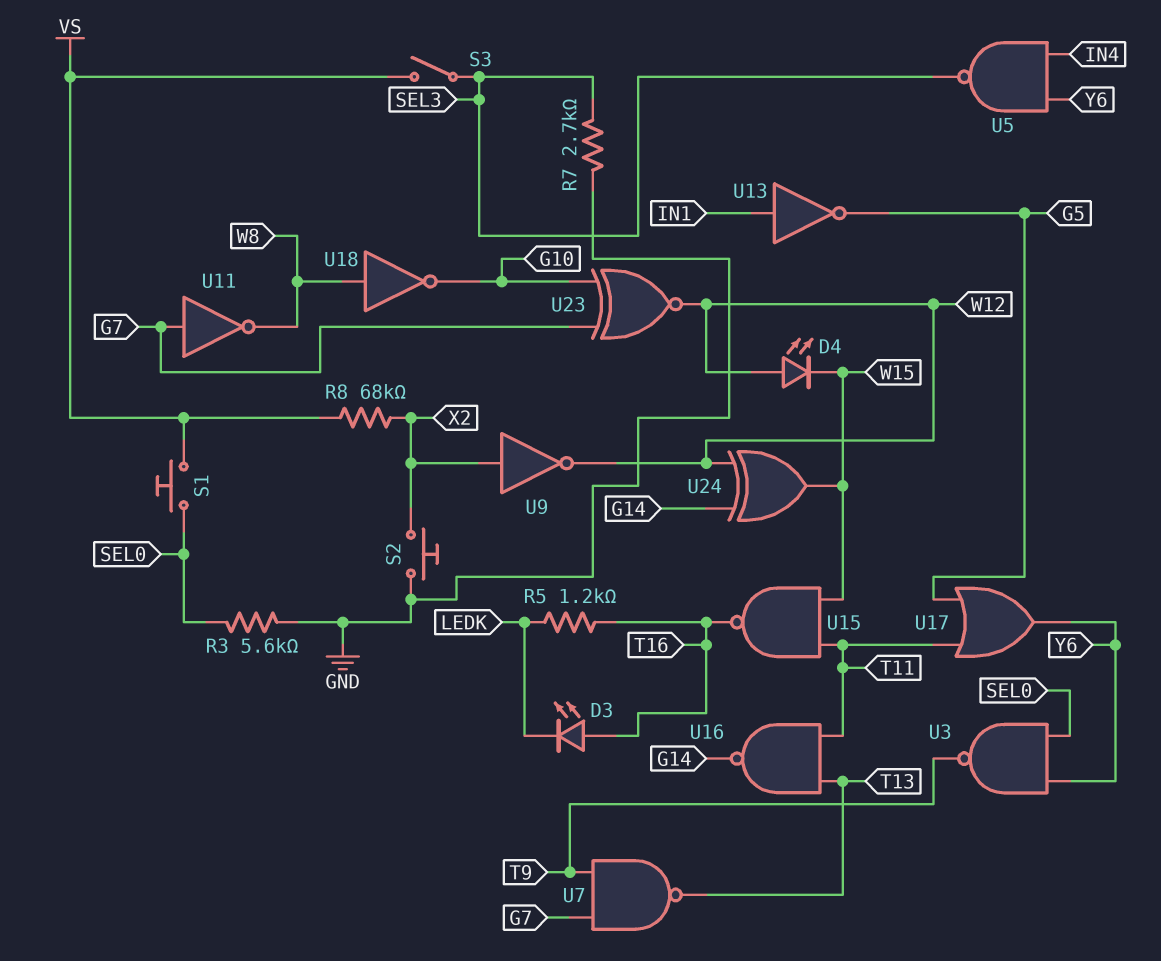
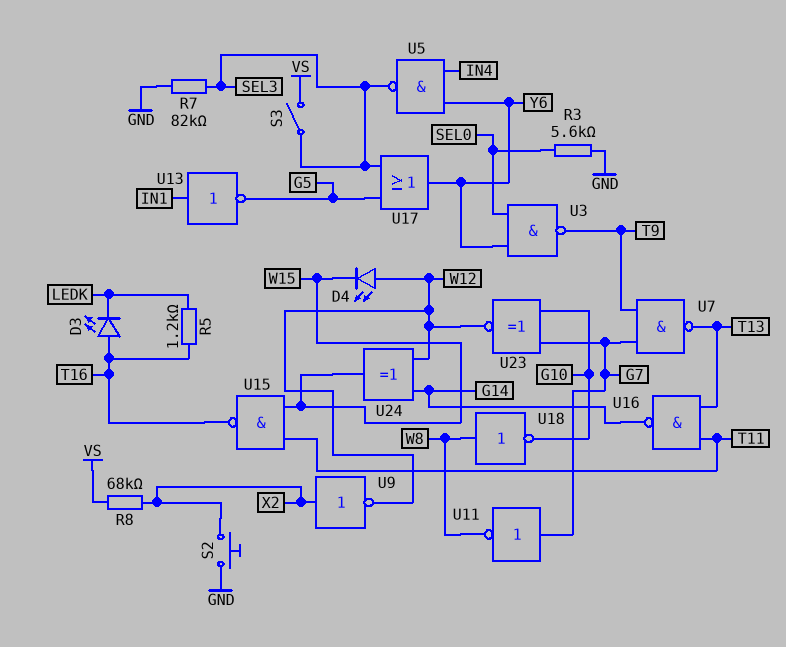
R7: 2.7k (GND, SEL3) -> 82k (GND, SEL3)
S1: button (SEL0, VS) -> none
U17: OR (in G5, in T11, out Y6) -> OR (in G5, in SEL3, out Y6)

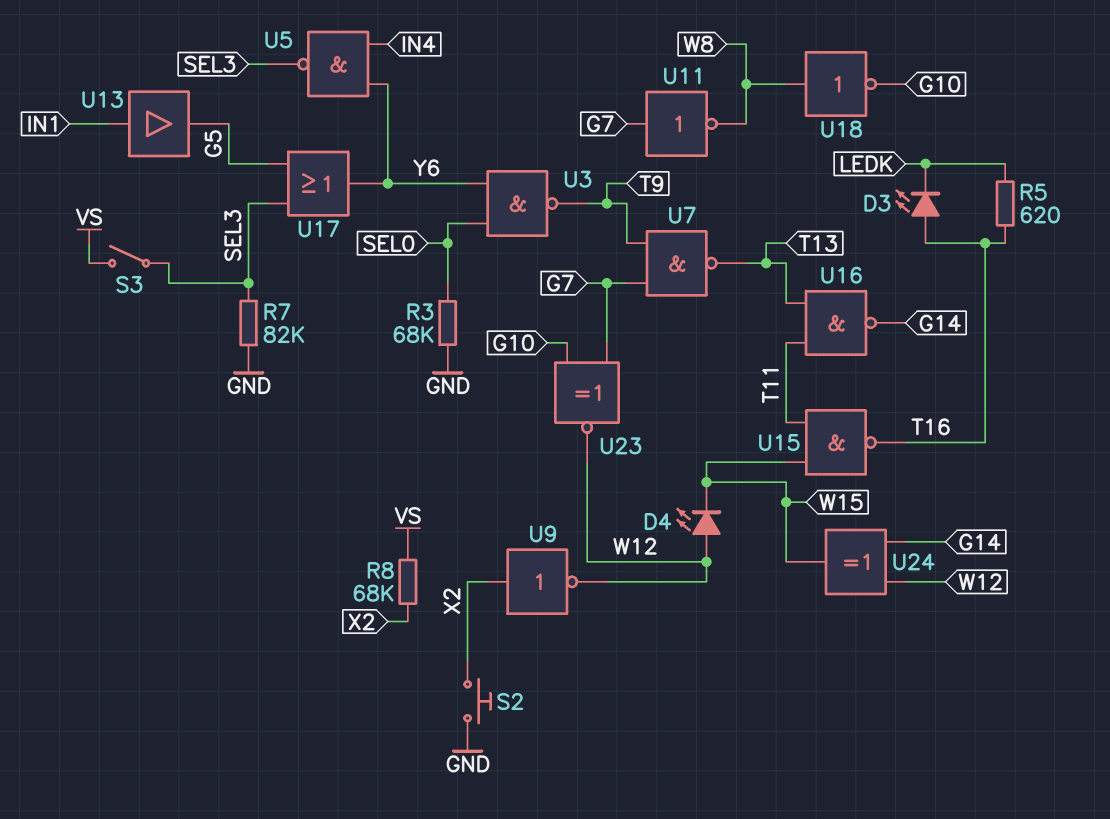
R3: 5.6k (GND, SEL0) -> 68k (GND, SEL0)
R5: 1.2k (LEDK, T16) -> 620 (LEDK, T16)
U13: NOT (in IN1, out G5) -> buffer (in IN1, out G5)

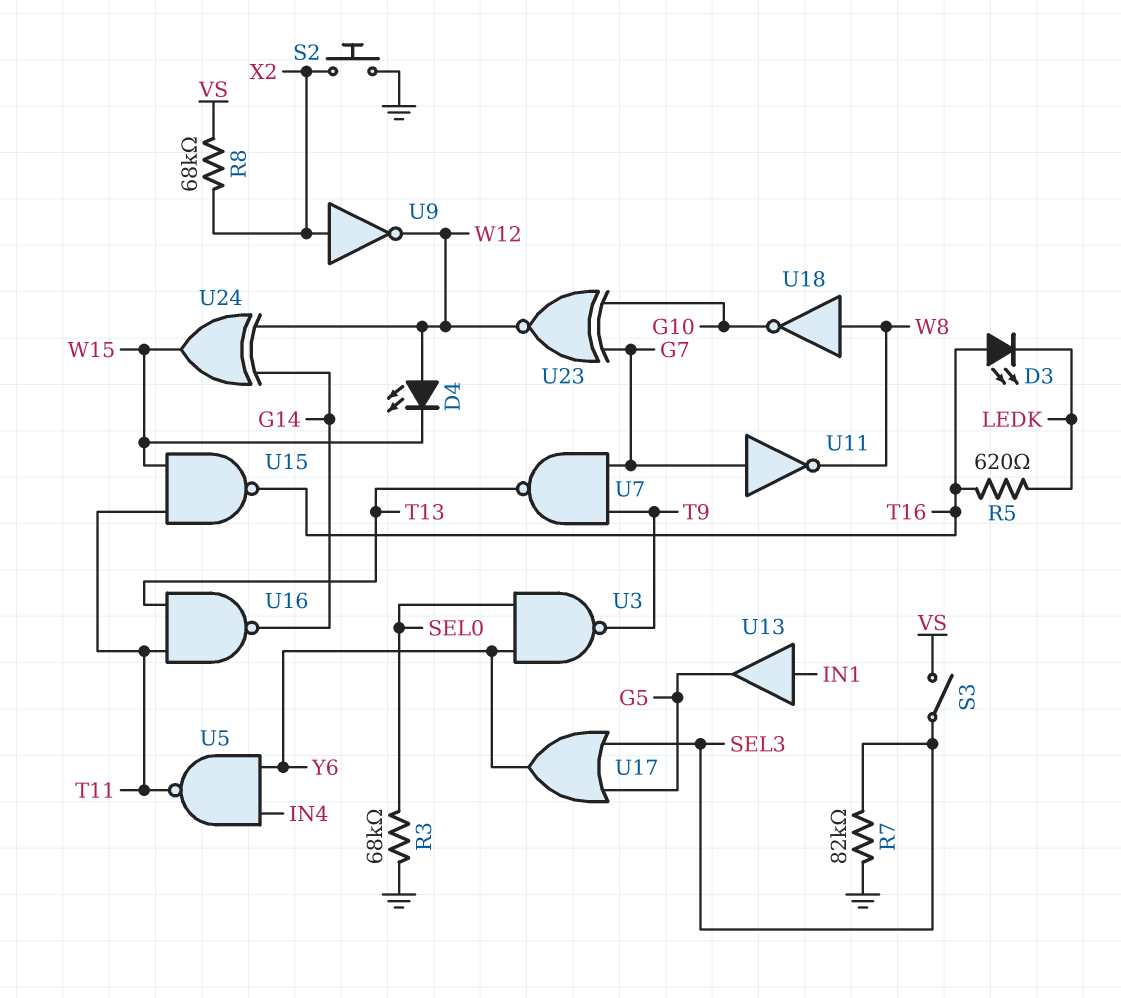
U5: NAND (in IN4, in Y6, out SEL3) -> NAND (in IN4, in Y6, out T11)

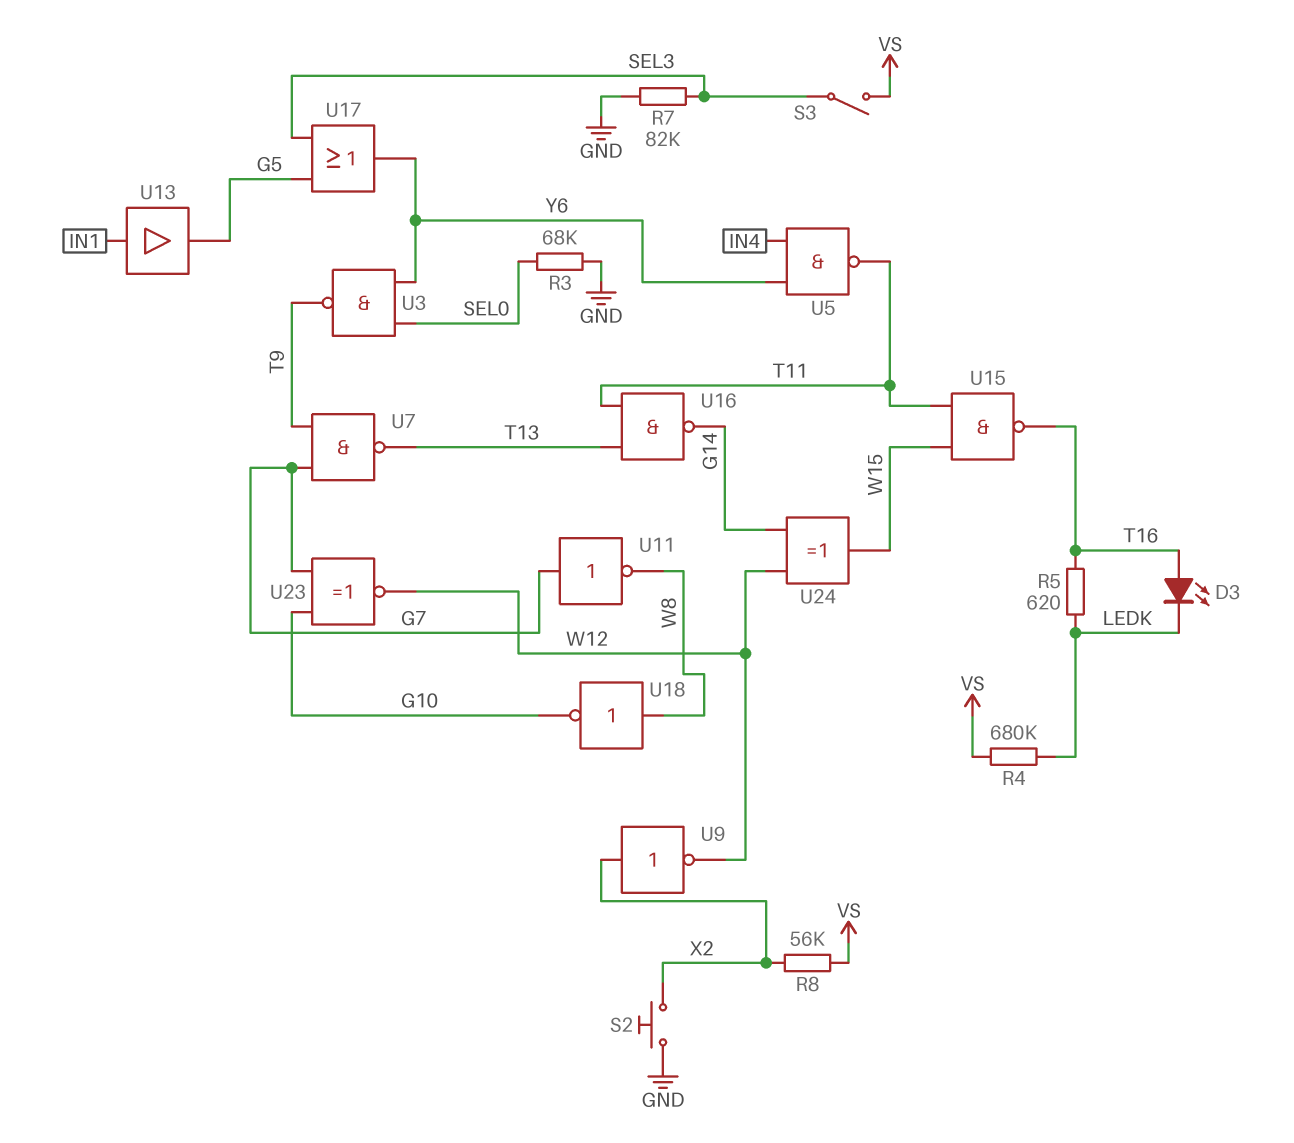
D4: LED (A W12, K W15) -> none
R4: none -> 680k (LEDK, VS)
R8: 68k (VS, X2) -> 56k (VS, X2)

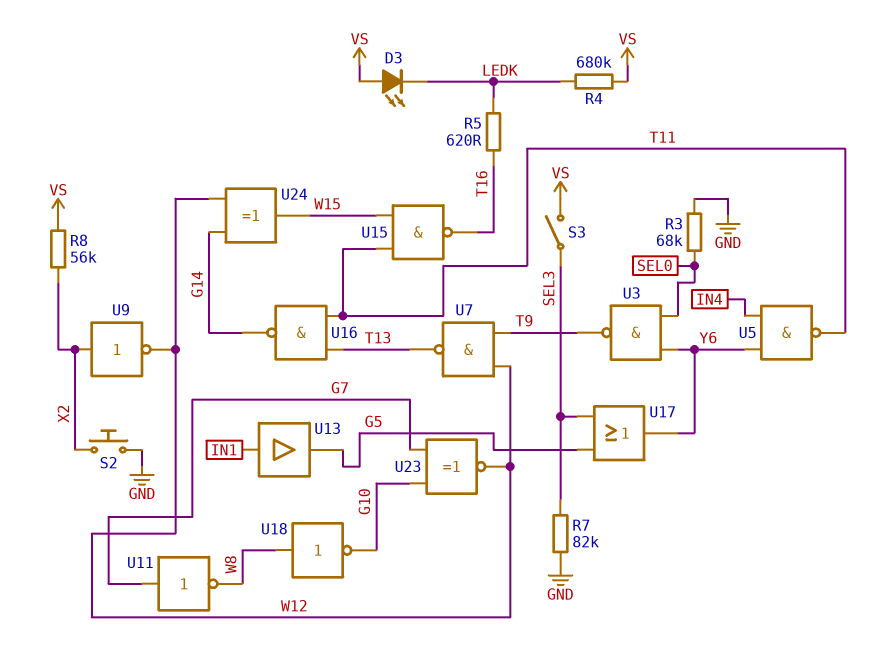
D3: LED (A T16, K LEDK) -> LED (A VS, K LEDK)
U7: NAND (in G7, in T9, out T13) -> NAND (in T9, in W12, out T13)

